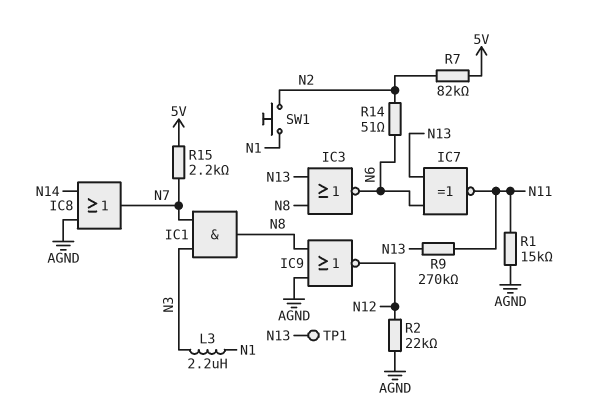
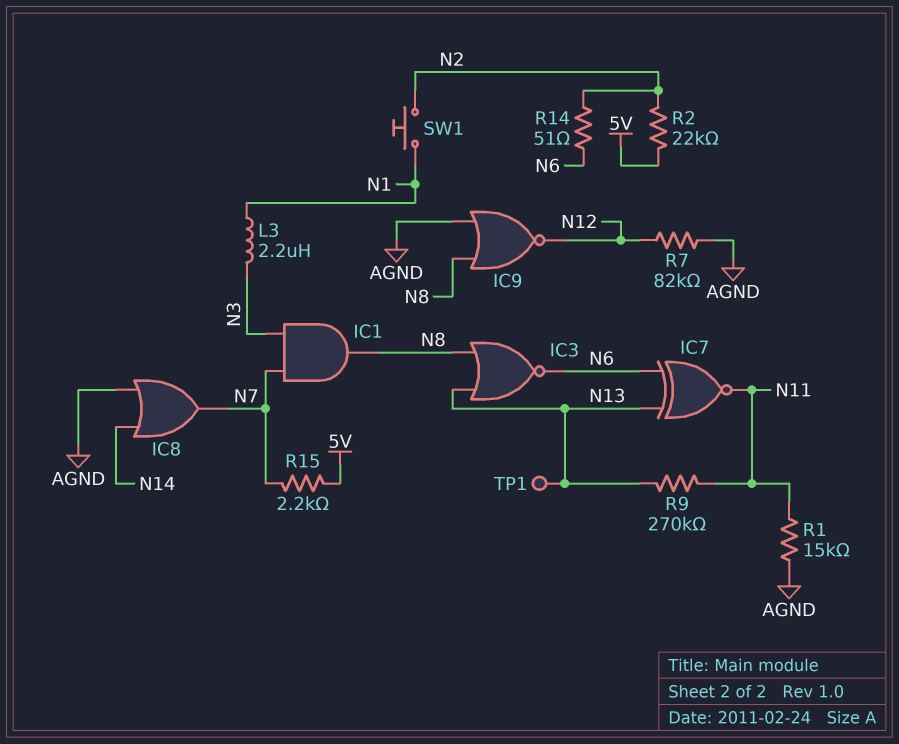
R2: 22k (AGND, N12) -> 22k (5V, N2)
R7: 82k (5V, N2) -> 82k (AGND, N12)

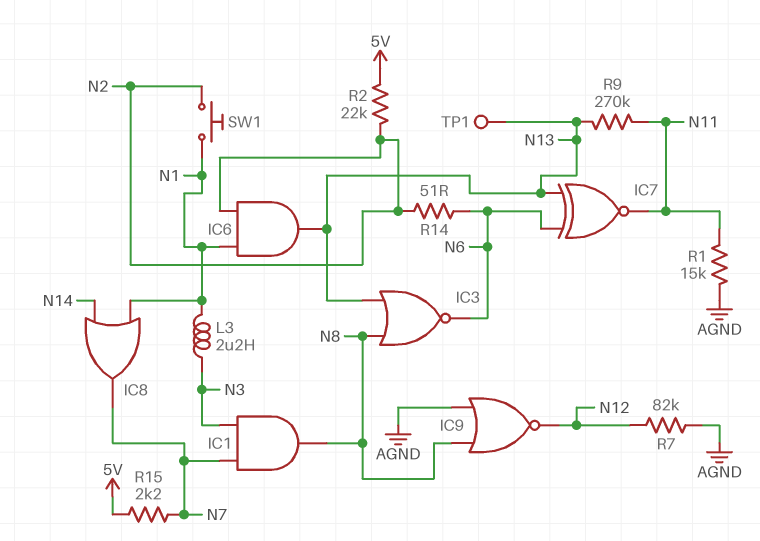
IC6: none -> AND (in N1, in N2, out N13)
IC8: OR (in AGND, in N14, out N7) -> OR (in N1, in N14, out N7)

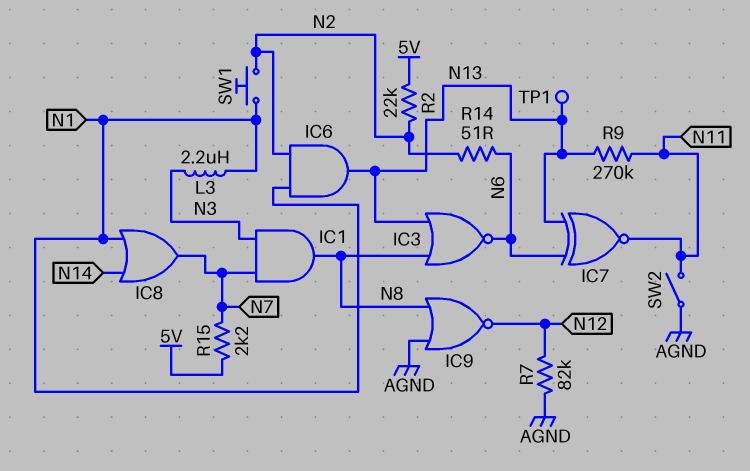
R1: 15k (AGND, N11) -> none
SW2: none -> switch (AGND, N11)

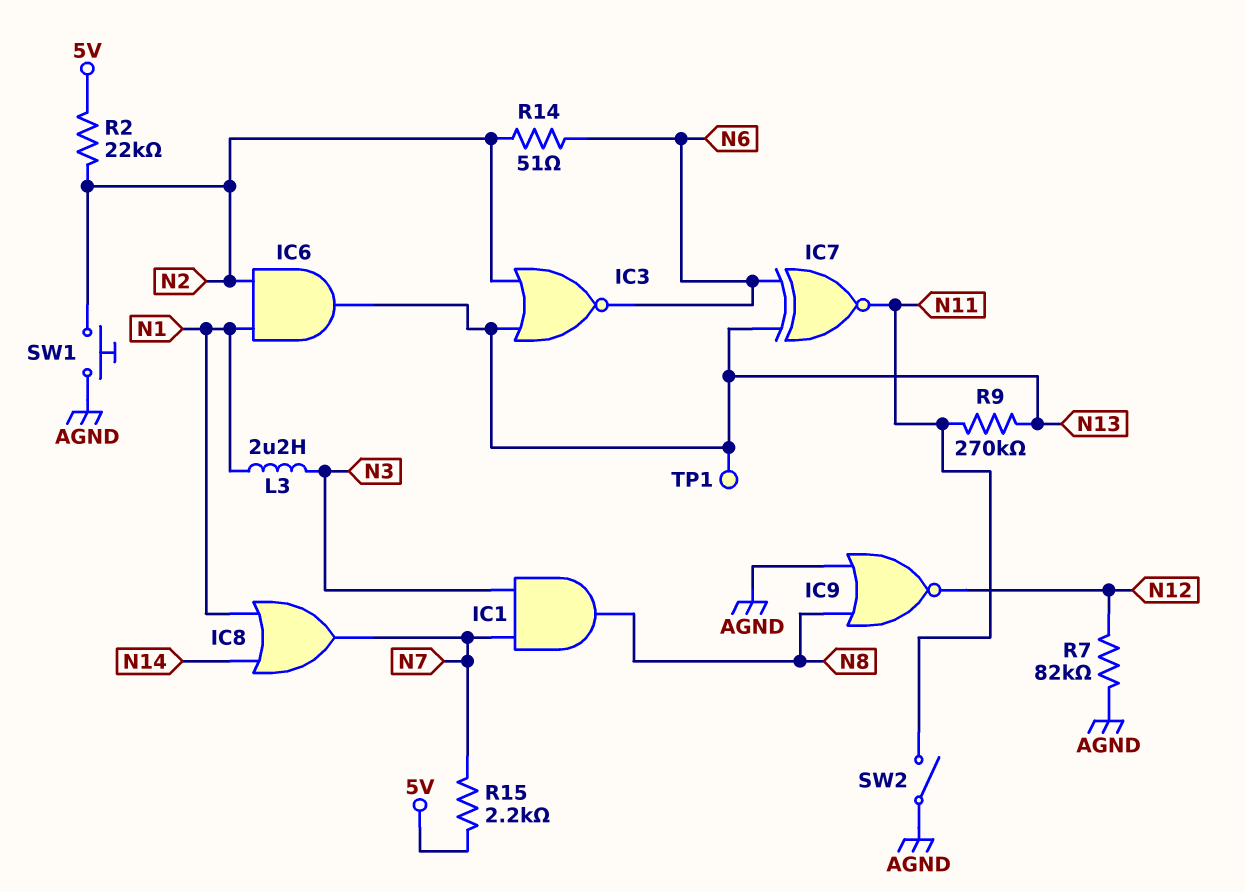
IC3: NOR (in N8, in N13, out N6) -> NOR (in N2, in N13, out N6)
SW1: button (N1, N2) -> button (AGND, N2)

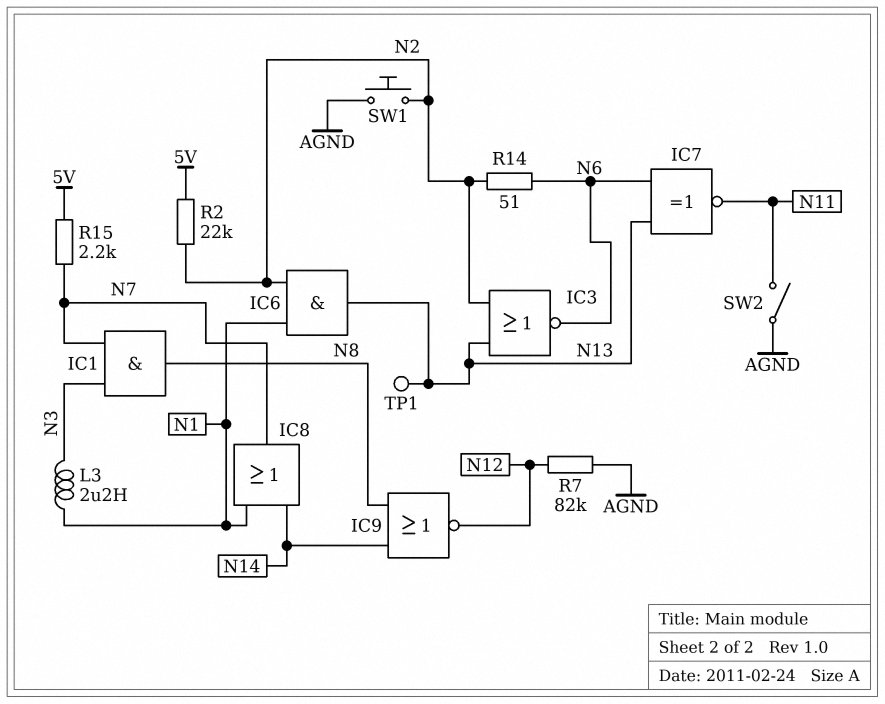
IC9: NOR (in AGND, in N8, out N12) -> NOR (in N8, in N14, out N12)
R9: 270k (N11, N13) -> none

